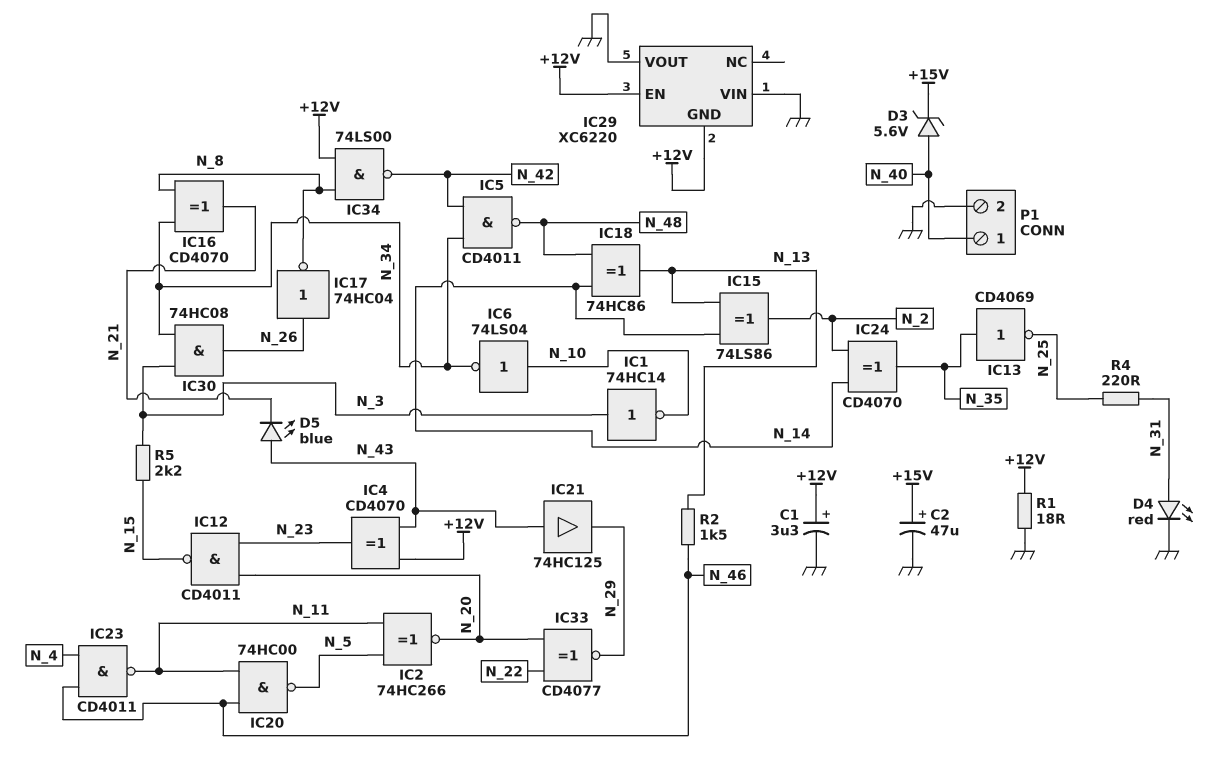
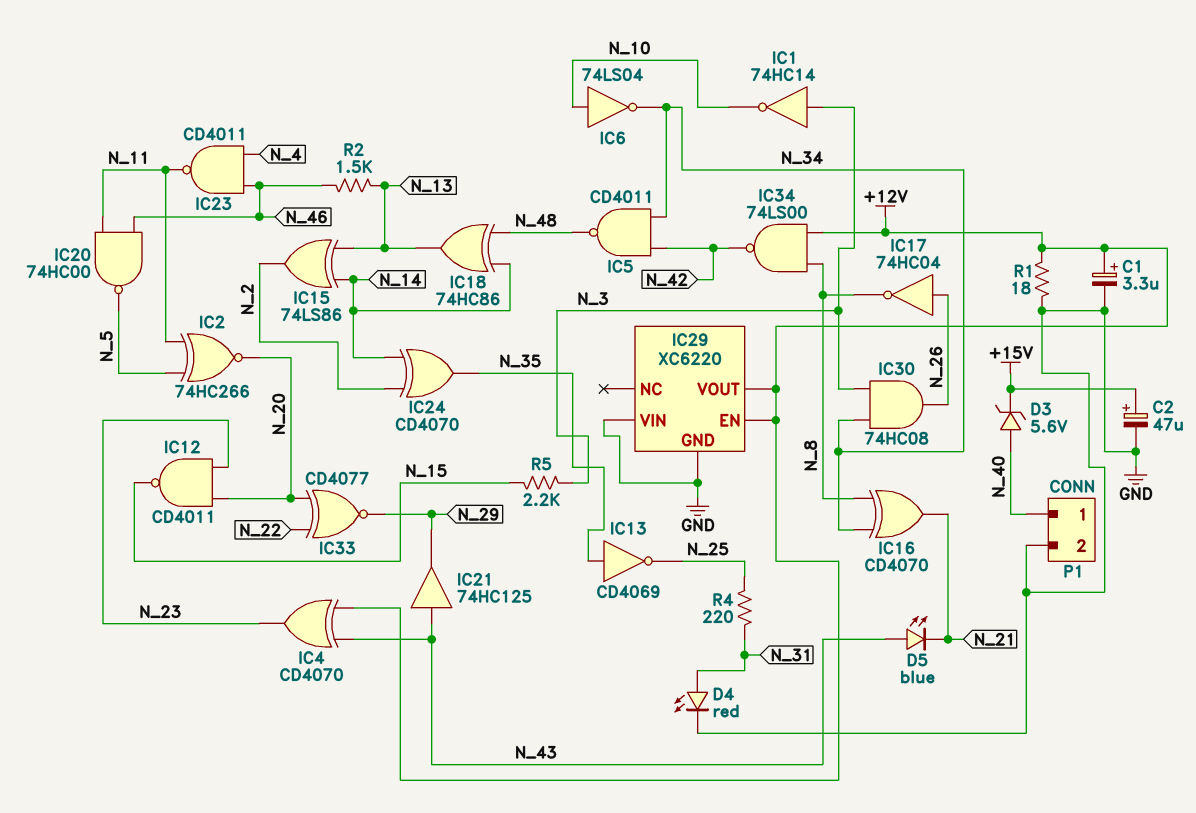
IC29 pin GND: +12V -> GND
IC29 pin VOUT: GND -> +12V

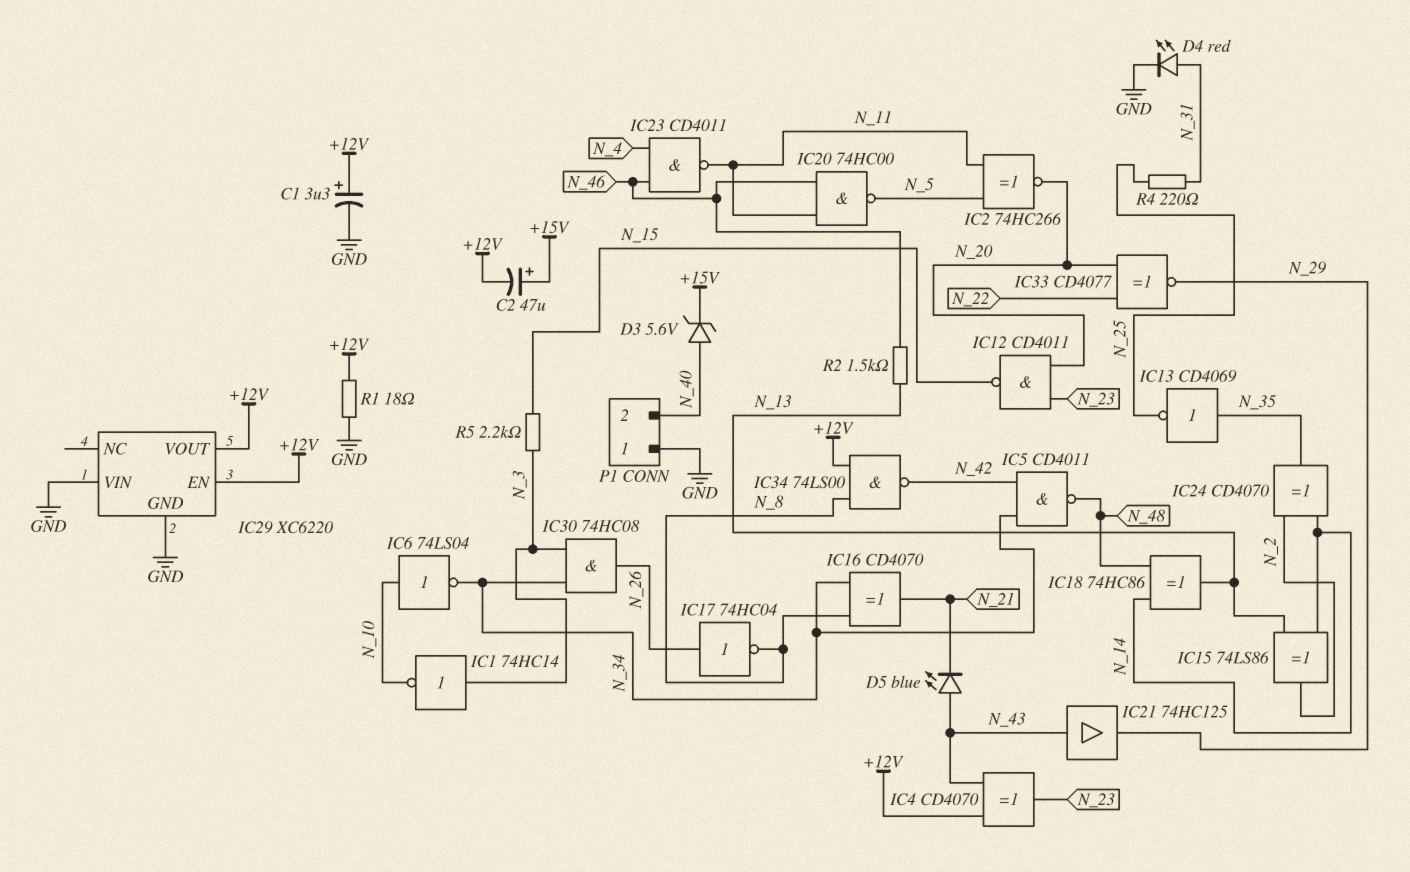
C2: 47uF (plus +15V, minus GND) -> 47uF (plus +15V, minus +12V)
P1 pin 1: N_40 -> GND
P1 pin 2: GND -> N_40

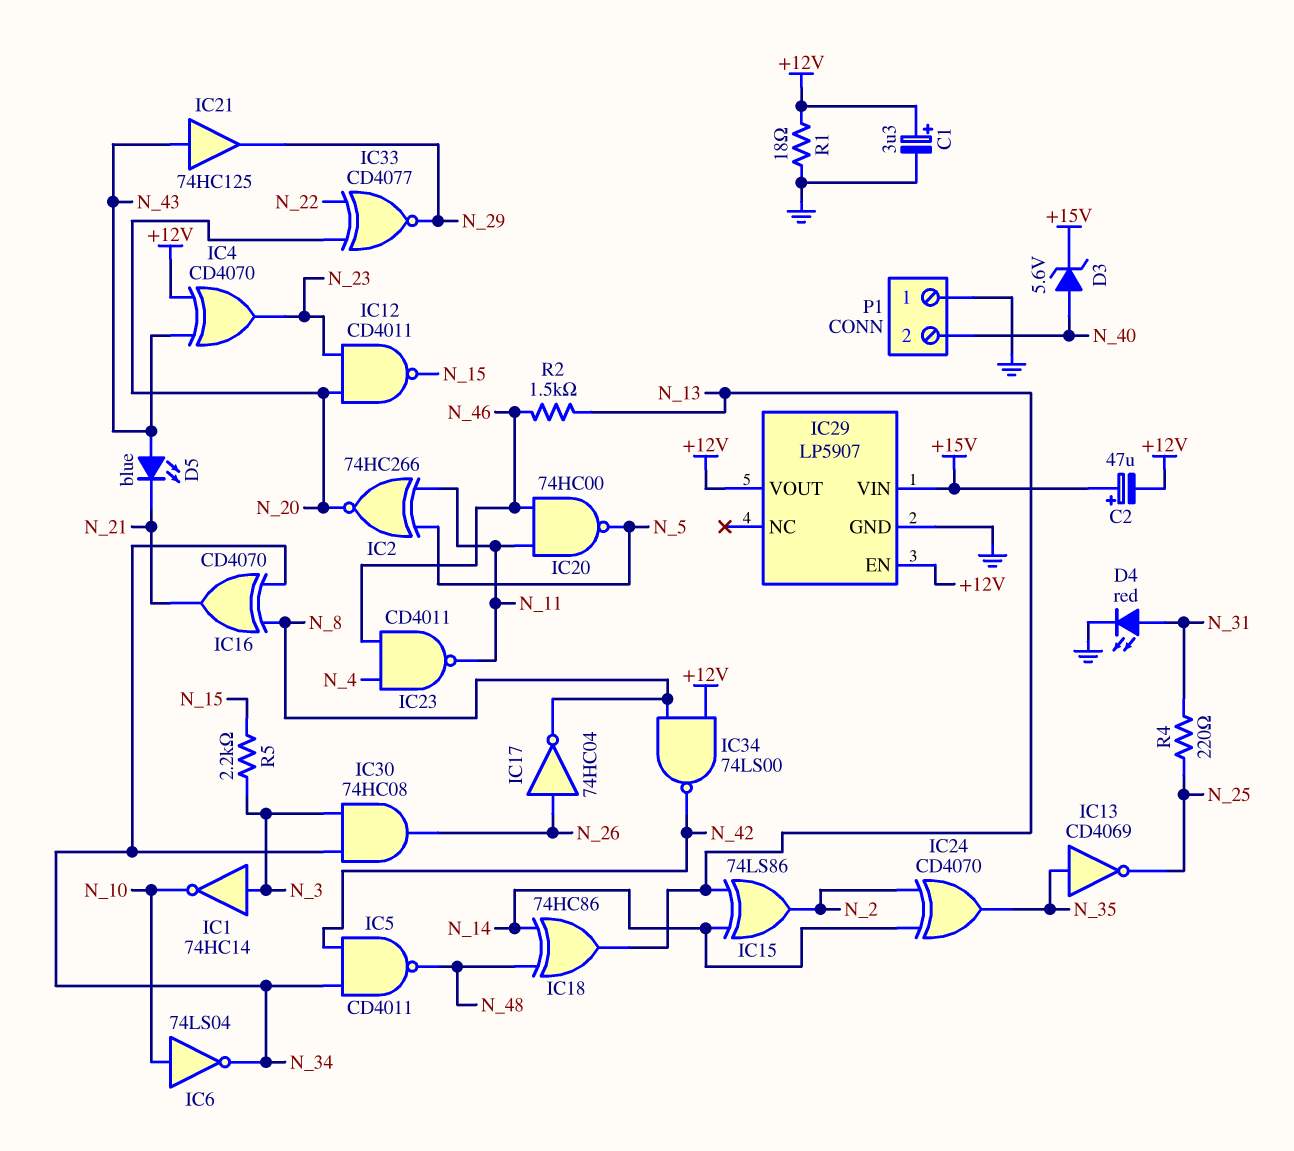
IC29: XC6220 -> LP5907
IC29 pin VIN: GND -> +15V

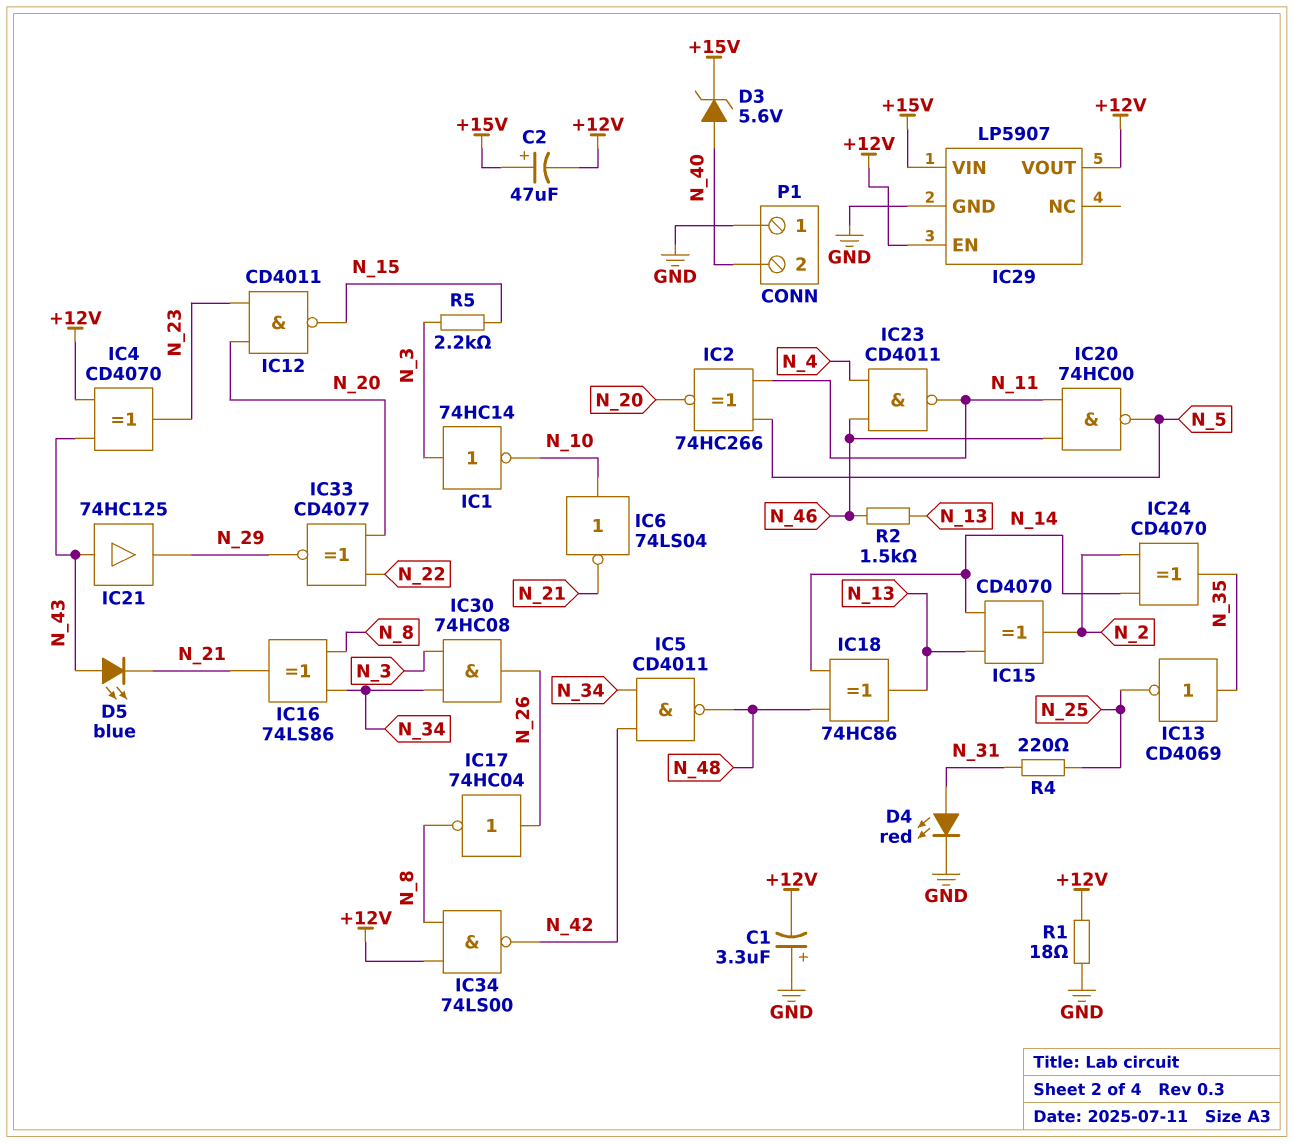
C1: 3.3uF (plus +12V, minus GND) -> 3.3uF (plus GND, minus +12V)
IC6: NOT 74LS04 (in N_10, out N_34) -> NOT 74LS04 (in N_10, out N_21)
IC15: XOR 74LS86 (in N_13, in N_14, out N_2) -> XOR CD4070 (in N_13, in N_14, out N_2)
IC16: XOR CD4070 (in N_8, in N_34, out N_21) -> XOR 74LS86 (in N_8, in N_34, out N_21)

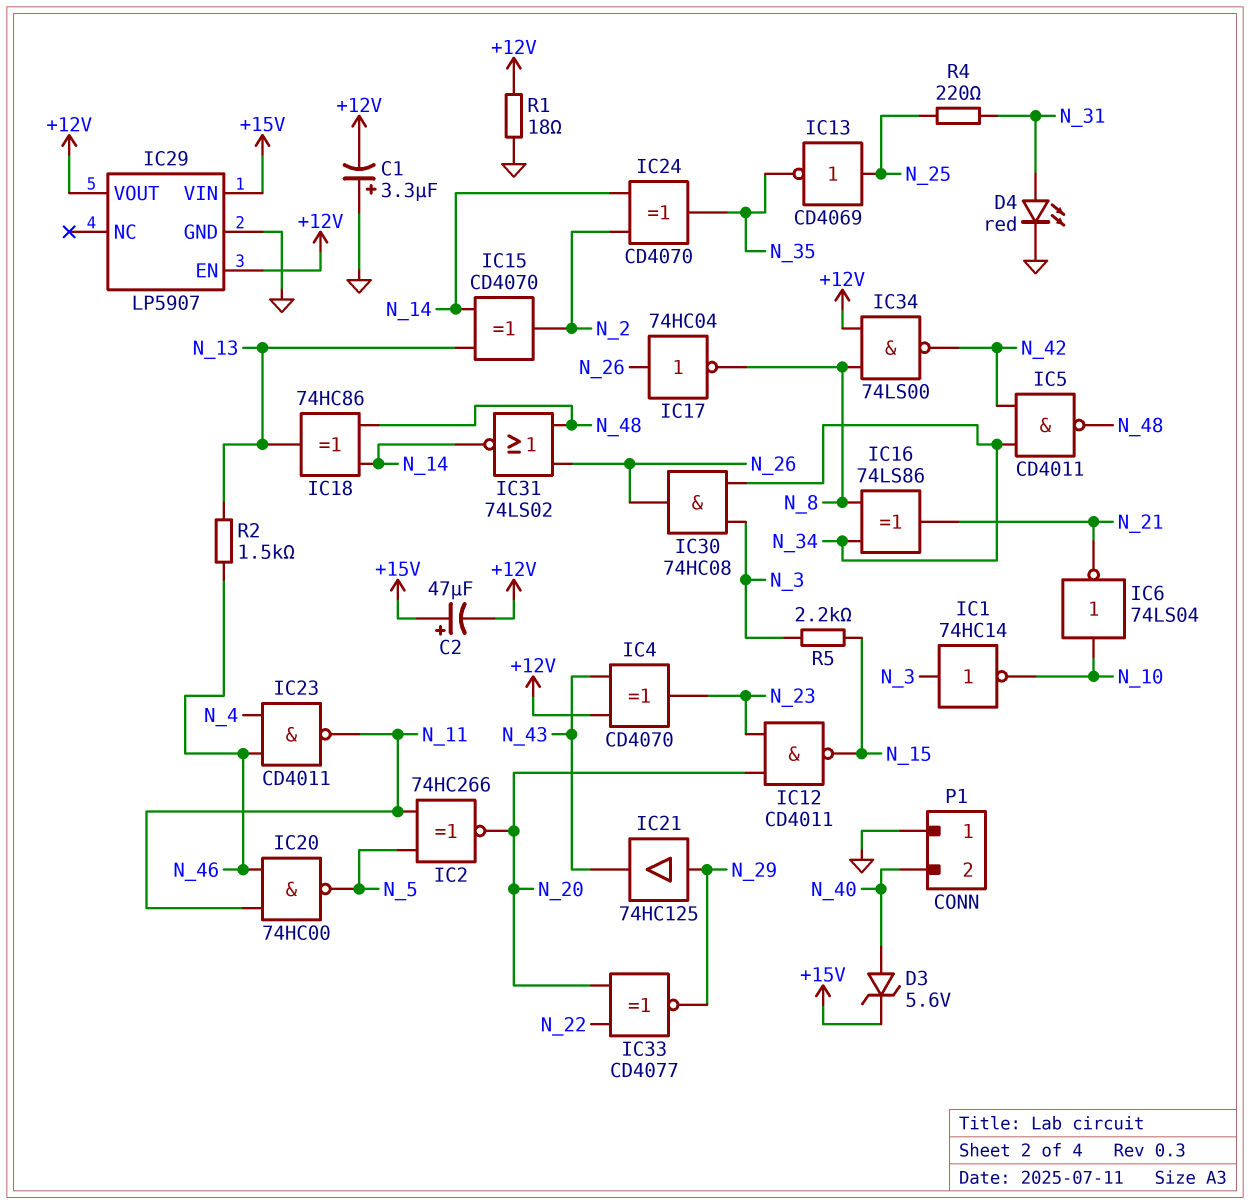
D5: LED blue (A N_43, K N_21) -> none
IC13: NOT CD4069 (in N_35, out N_25) -> NOT CD4069 (in N_25, out N_35)
IC21: buffer 74HC125 (in N_43, out N_29) -> buffer 74HC125 (in N_29, out N_43)
IC31: none -> NOR 74LS02 (in N_26, in N_48, out N_14)

